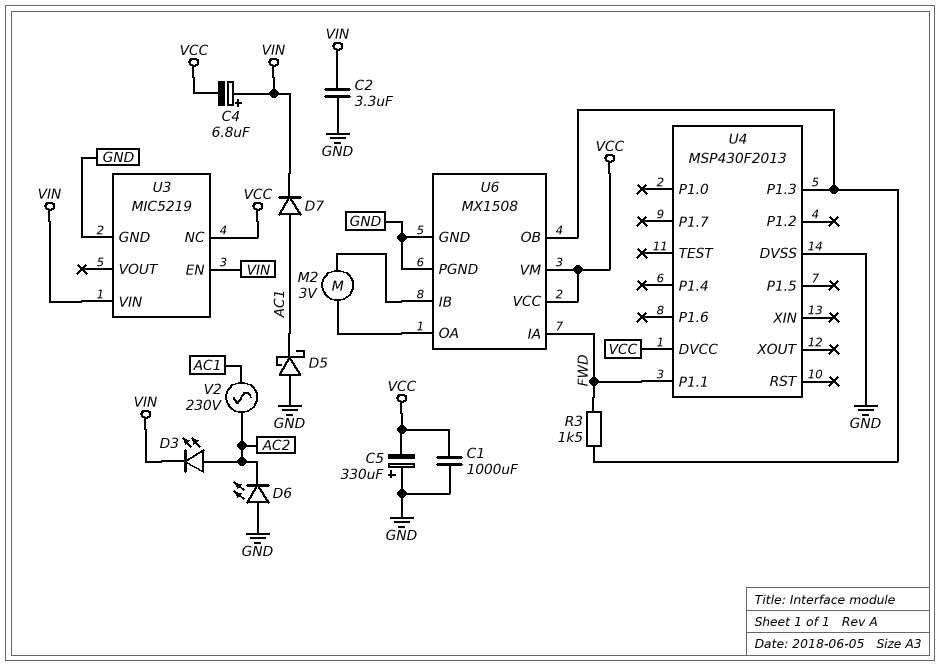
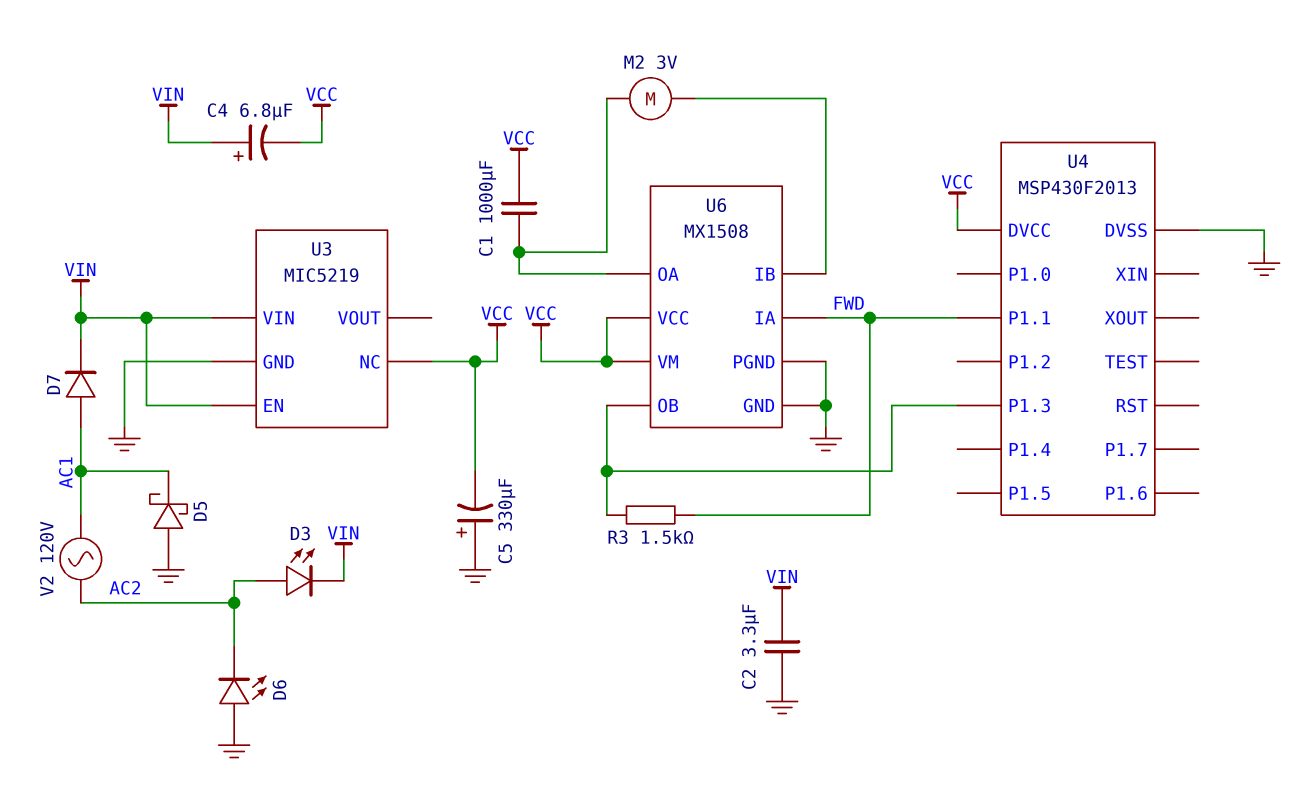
C1: 1000uF (GND, VCC) -> 1000uF (U6/OA, VCC)
V2: AC 230V (AC1, AC2) -> AC 120V (AC1, AC2)

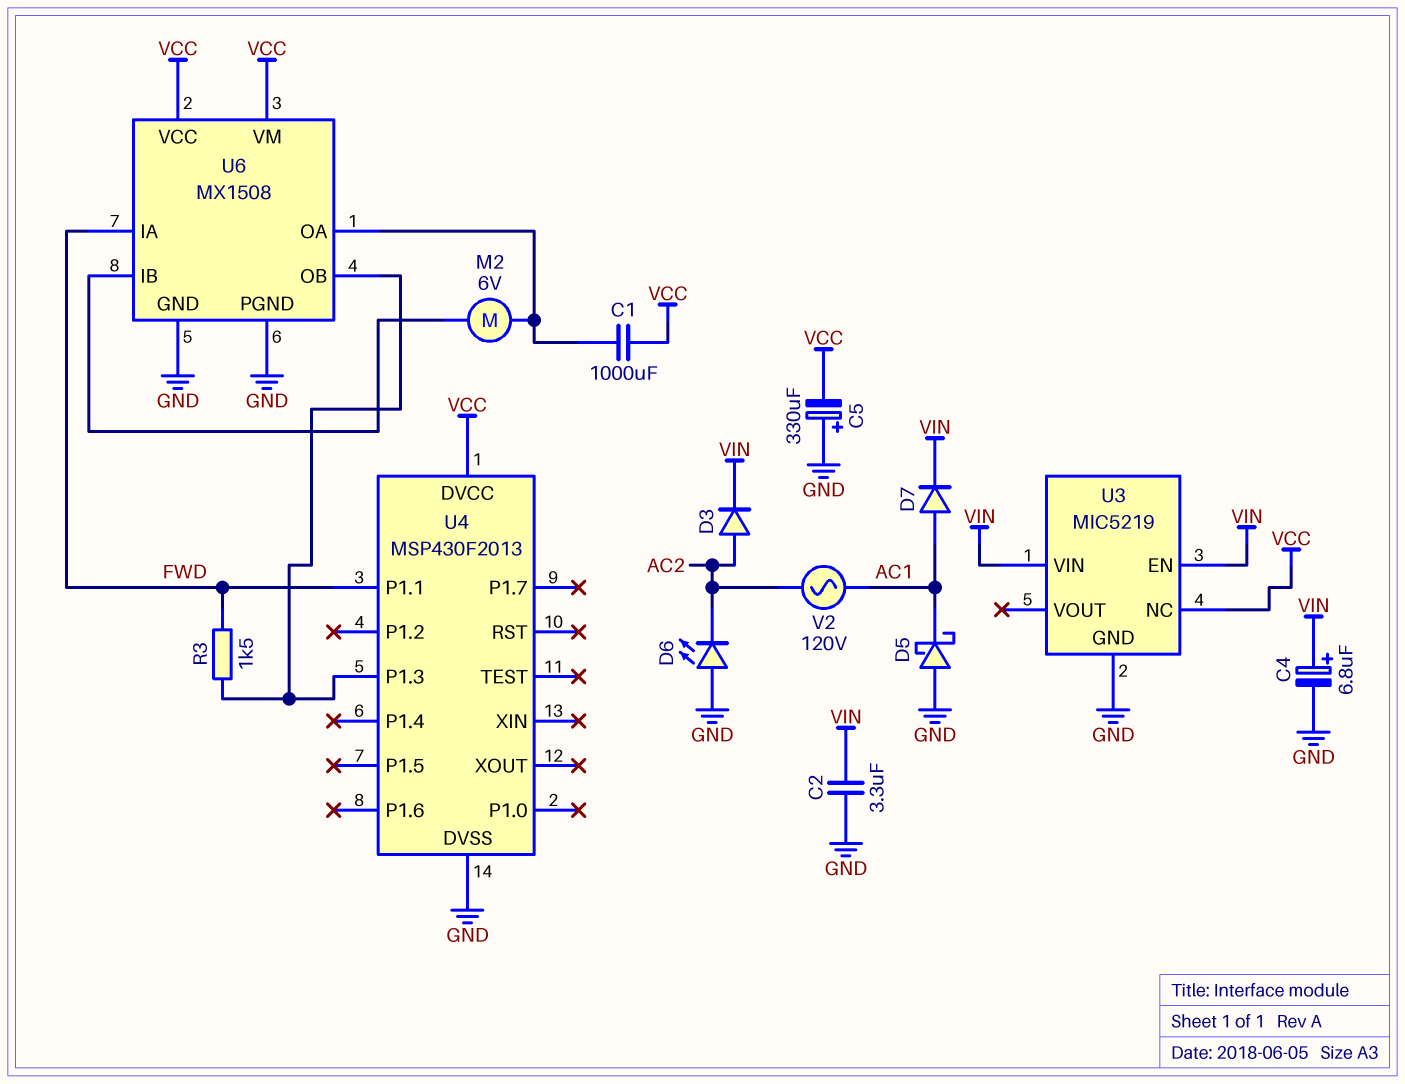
C4: 6.8uF (plus VIN, minus VCC) -> 6.8uF (plus VIN, minus GND)
D3: LED (A AC2, K VIN) -> diode (A AC2, K VIN)
M2: motor 3V (U6/IB, U6/OA) -> motor 6V (U6/IB, U6/OA)

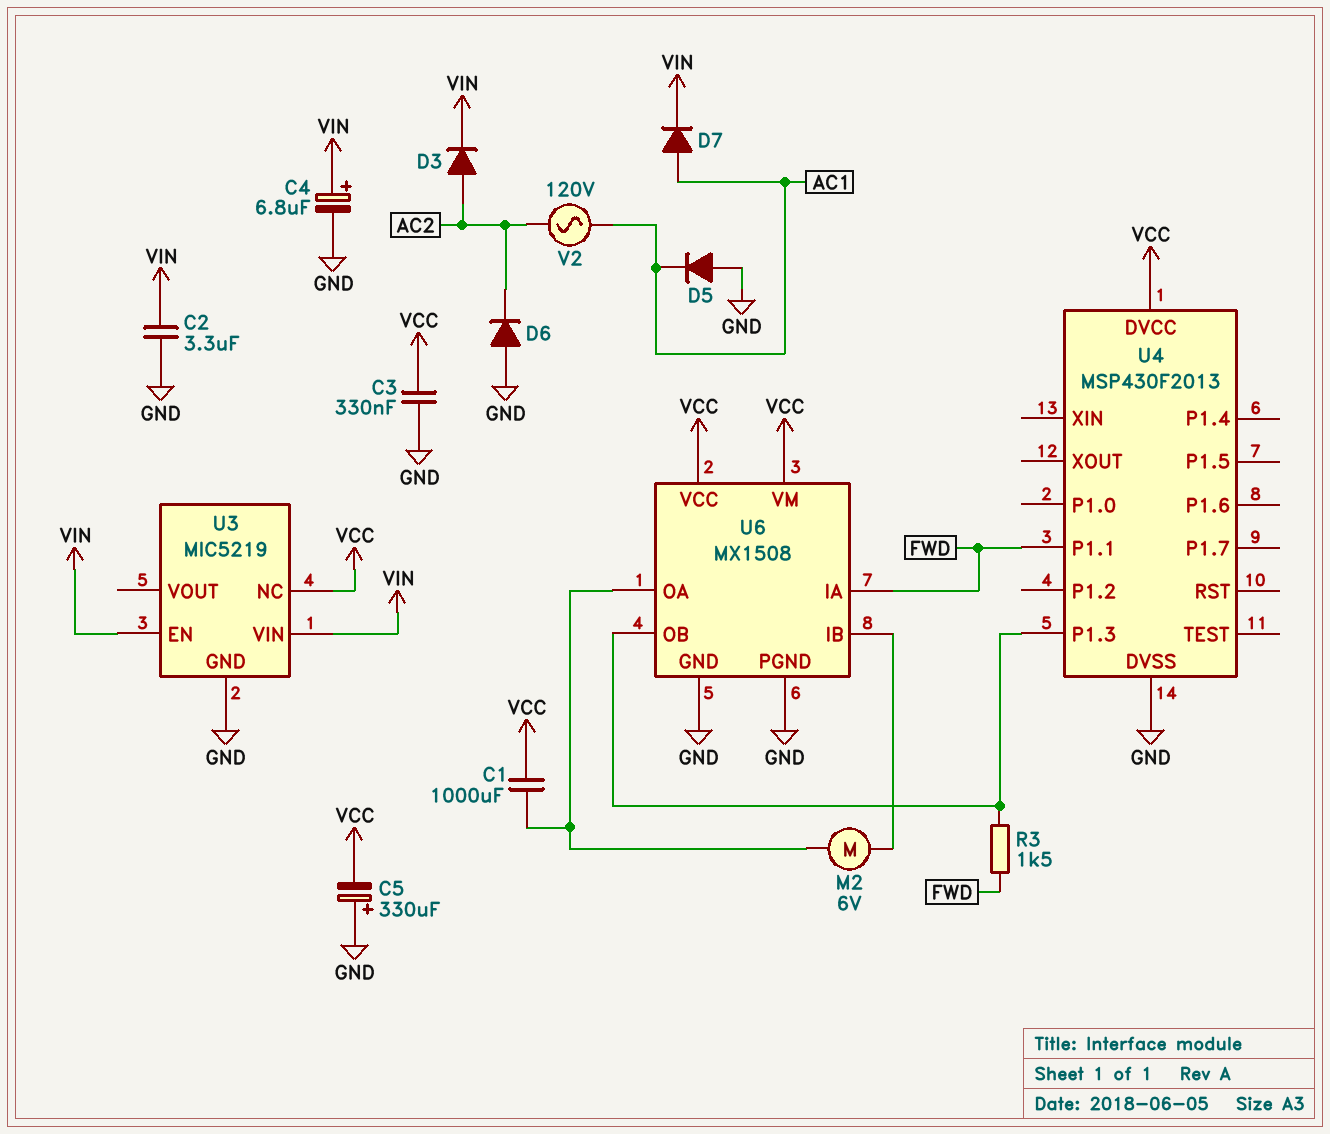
C3: none -> 330nF (GND, VCC)
D5: schottky (A GND, K AC1) -> diode (A GND, K AC1)
D6: LED (A GND, K AC2) -> diode (A GND, K AC2)

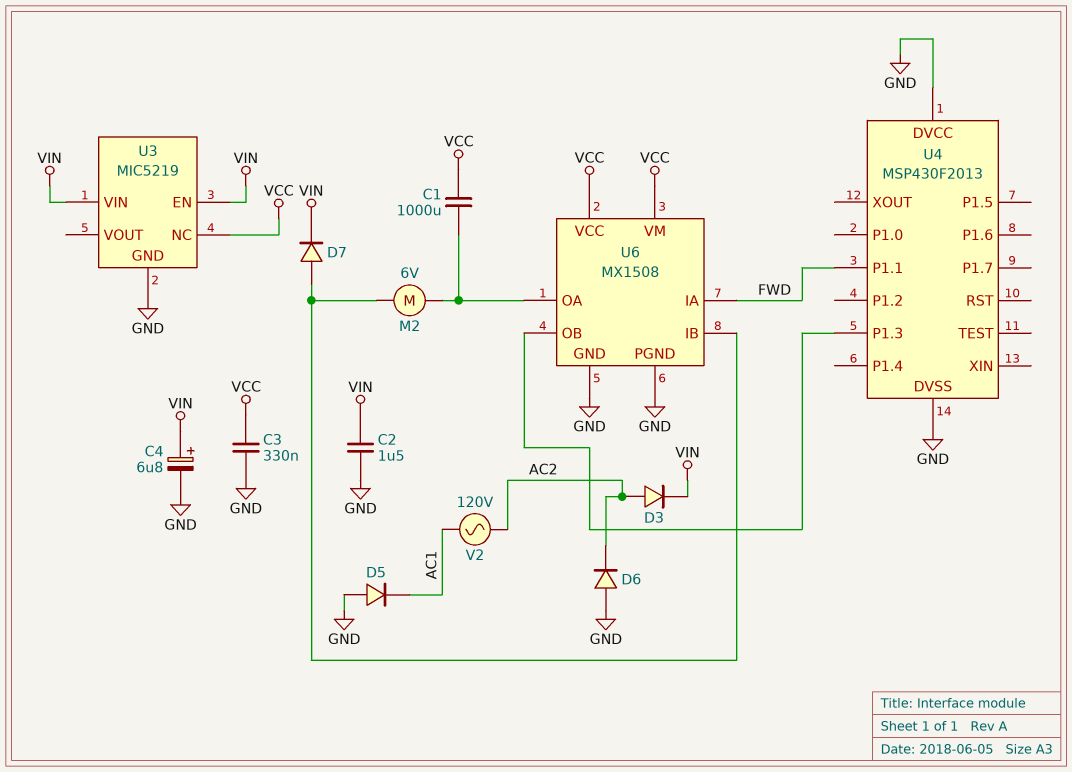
C2: 3.3uF (GND, VIN) -> 1.5uF (GND, VIN)
C5: 330uF (plus GND, minus VCC) -> none
D7: diode (A AC1, K VIN) -> diode (A U6/IB, K VIN)
R3: 1.5k (FWD, U4/P1.3) -> none
U4 pin DVCC: VCC -> GND

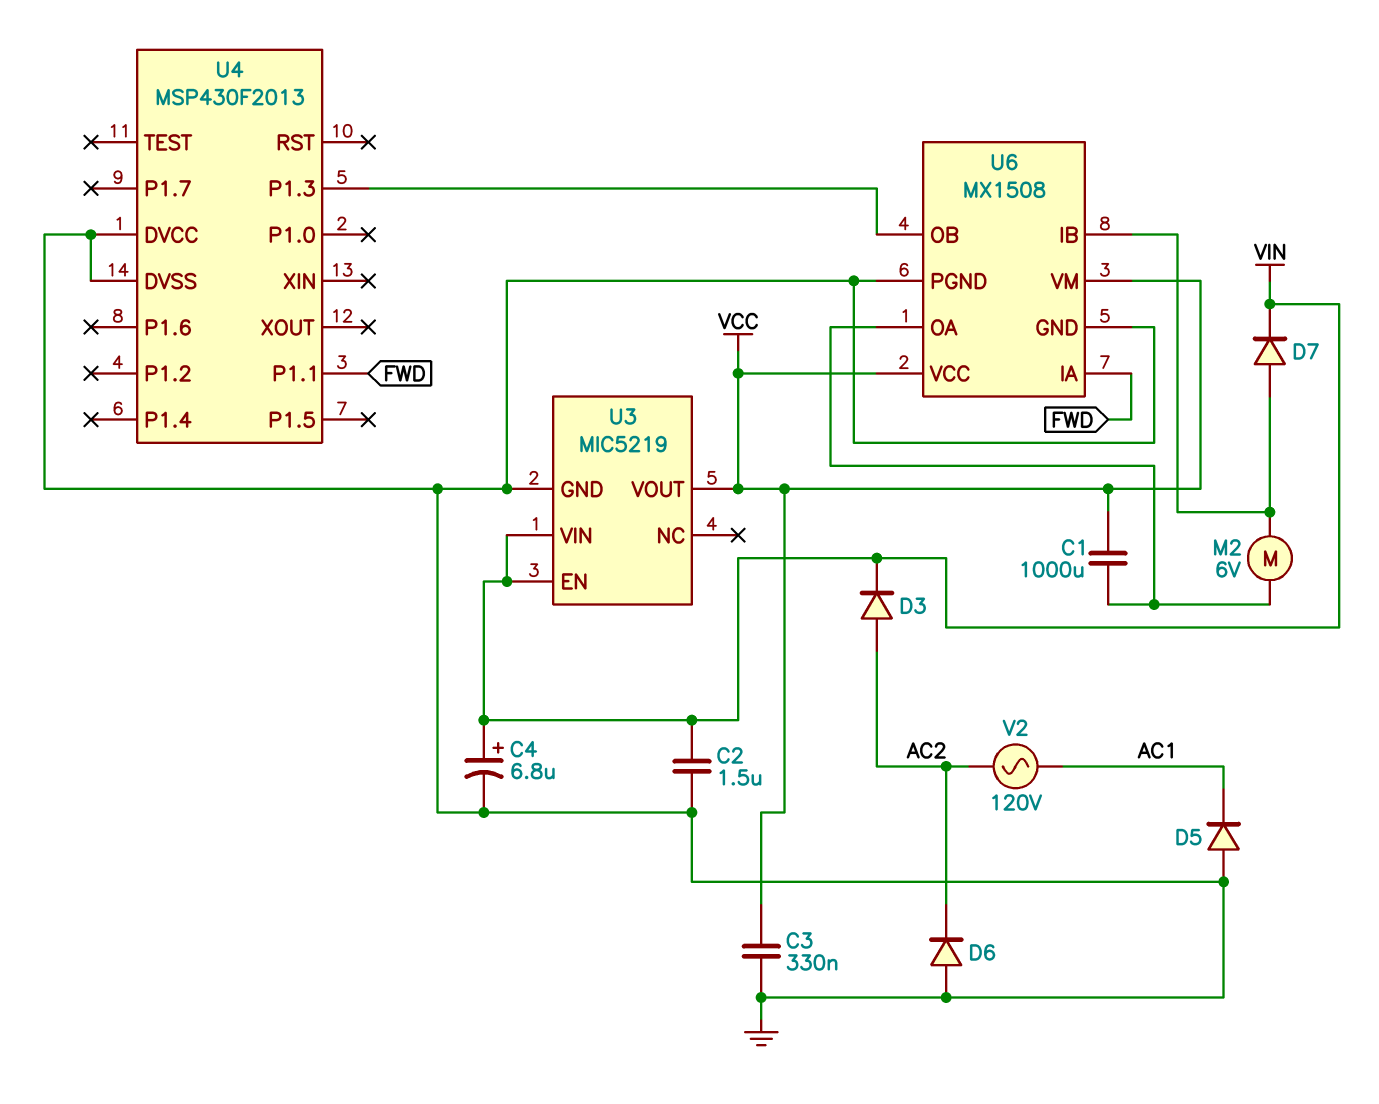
U3 pin NC: VCC -> none
U3 pin VOUT: none -> VCC

